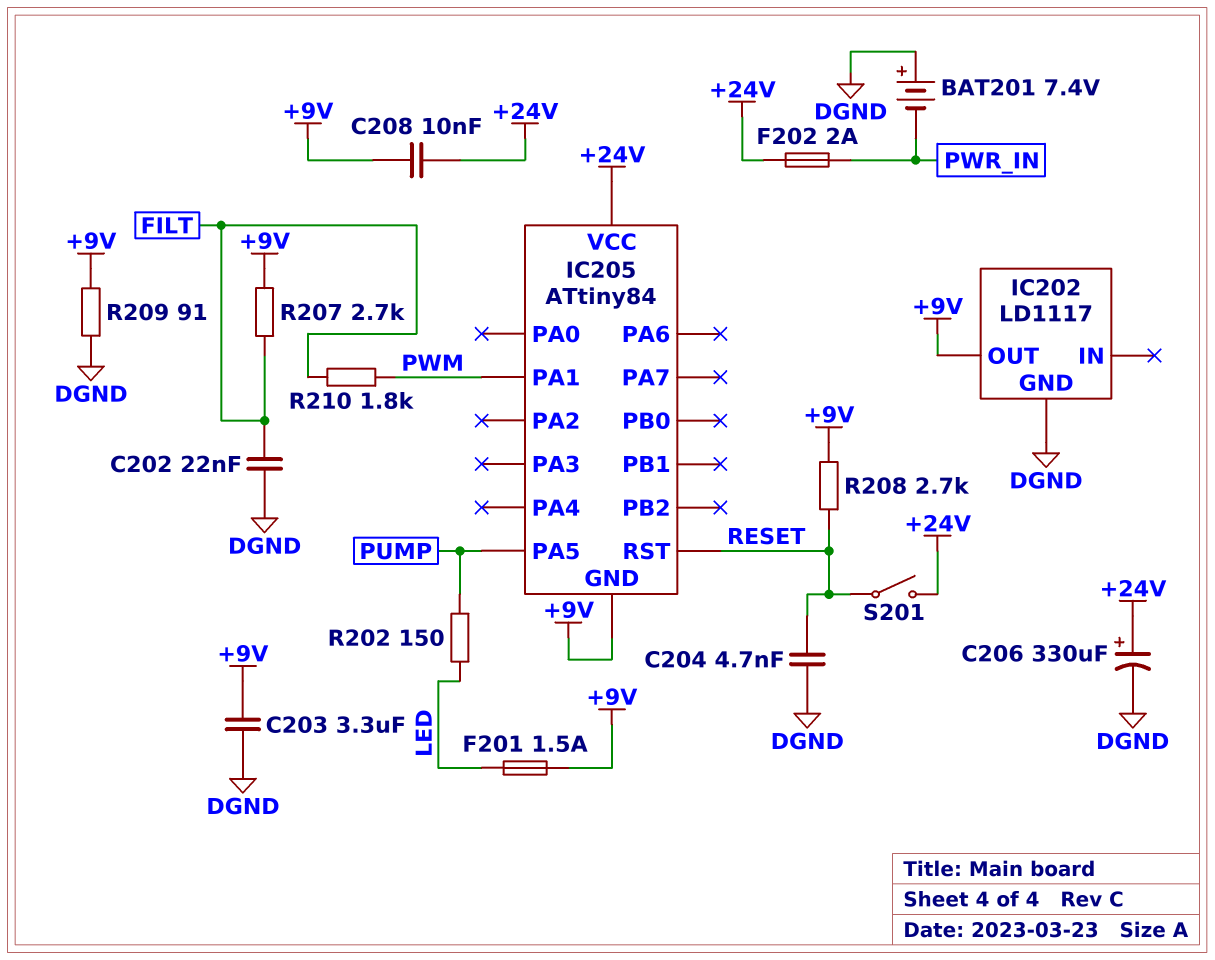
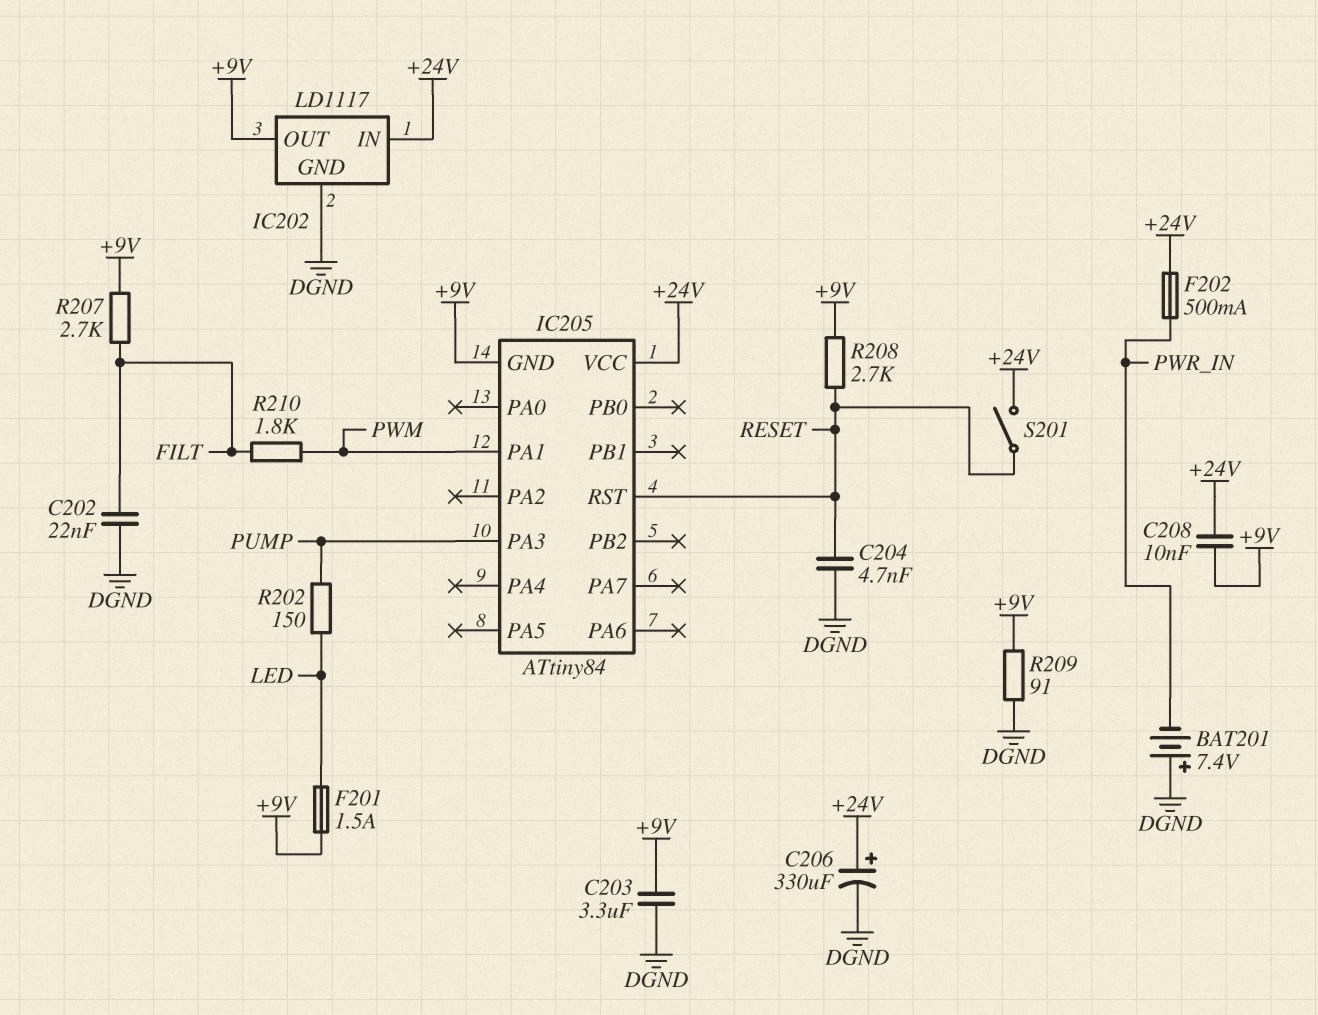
F202: 2A (+24V, PWR_IN) -> 500mA (+24V, PWR_IN)
IC202 pin IN: none -> +24V
IC205 pin PA3: none -> PUMP
IC205 pin PA5: PUMP -> none

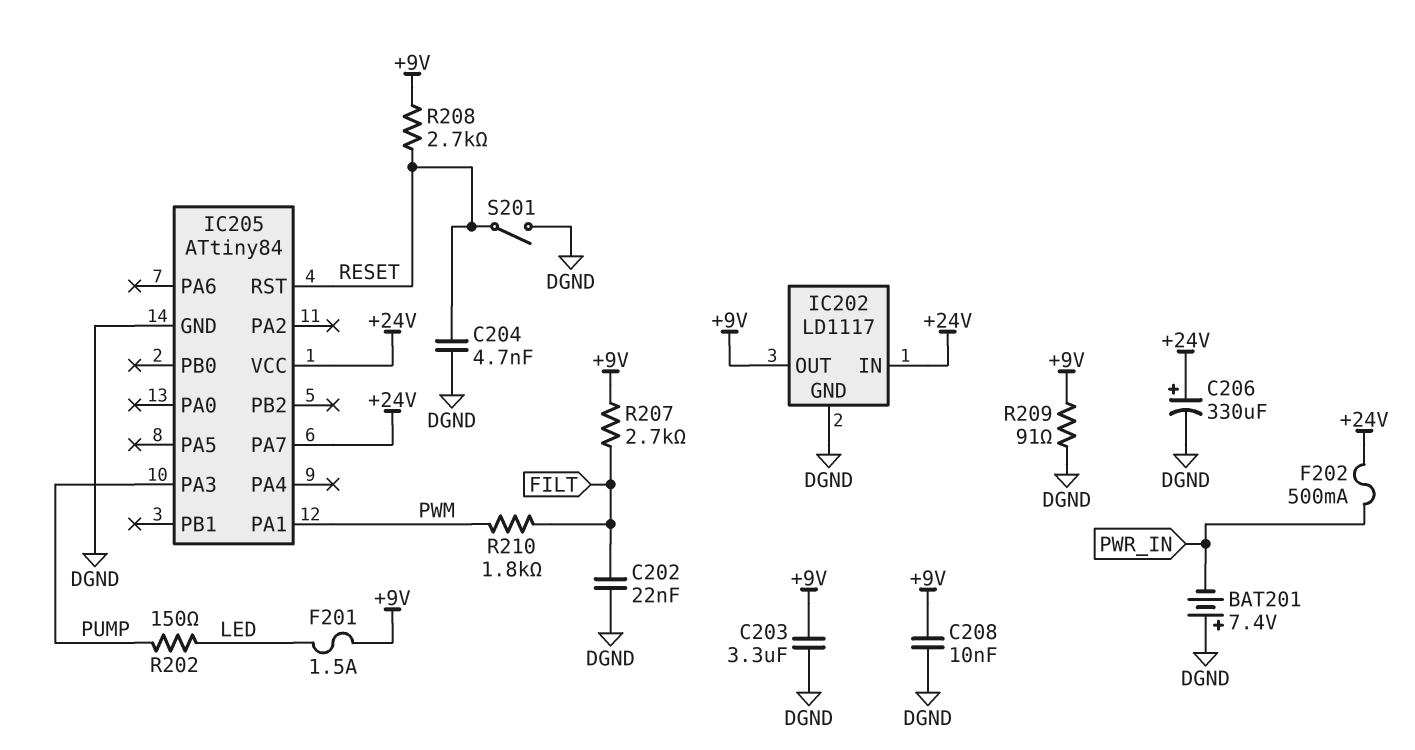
C208: 10nF (+9V, +24V) -> 10nF (+9V, DGND)
IC205 pin GND: +9V -> DGND
IC205 pin PA7: none -> +24V
S201: switch (+24V, RESET) -> switch (DGND, RESET)

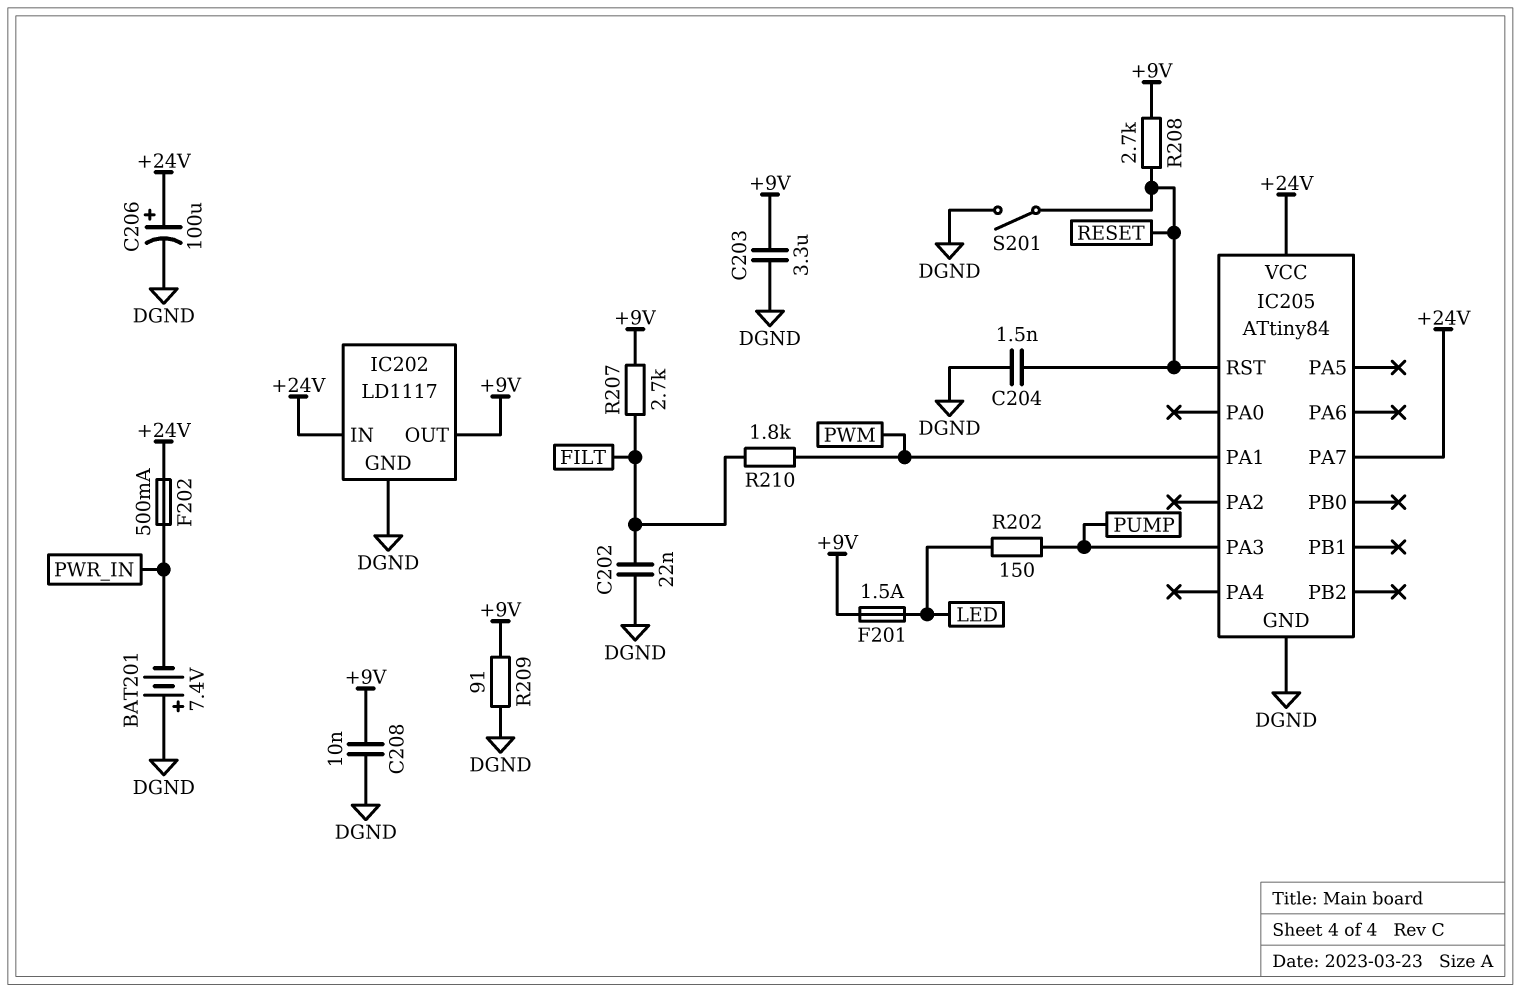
C204: 4.7nF (DGND, RESET) -> 1.5nF (DGND, RESET)
C206: 330uF (plus +24V, minus DGND) -> 100uF (plus +24V, minus DGND)

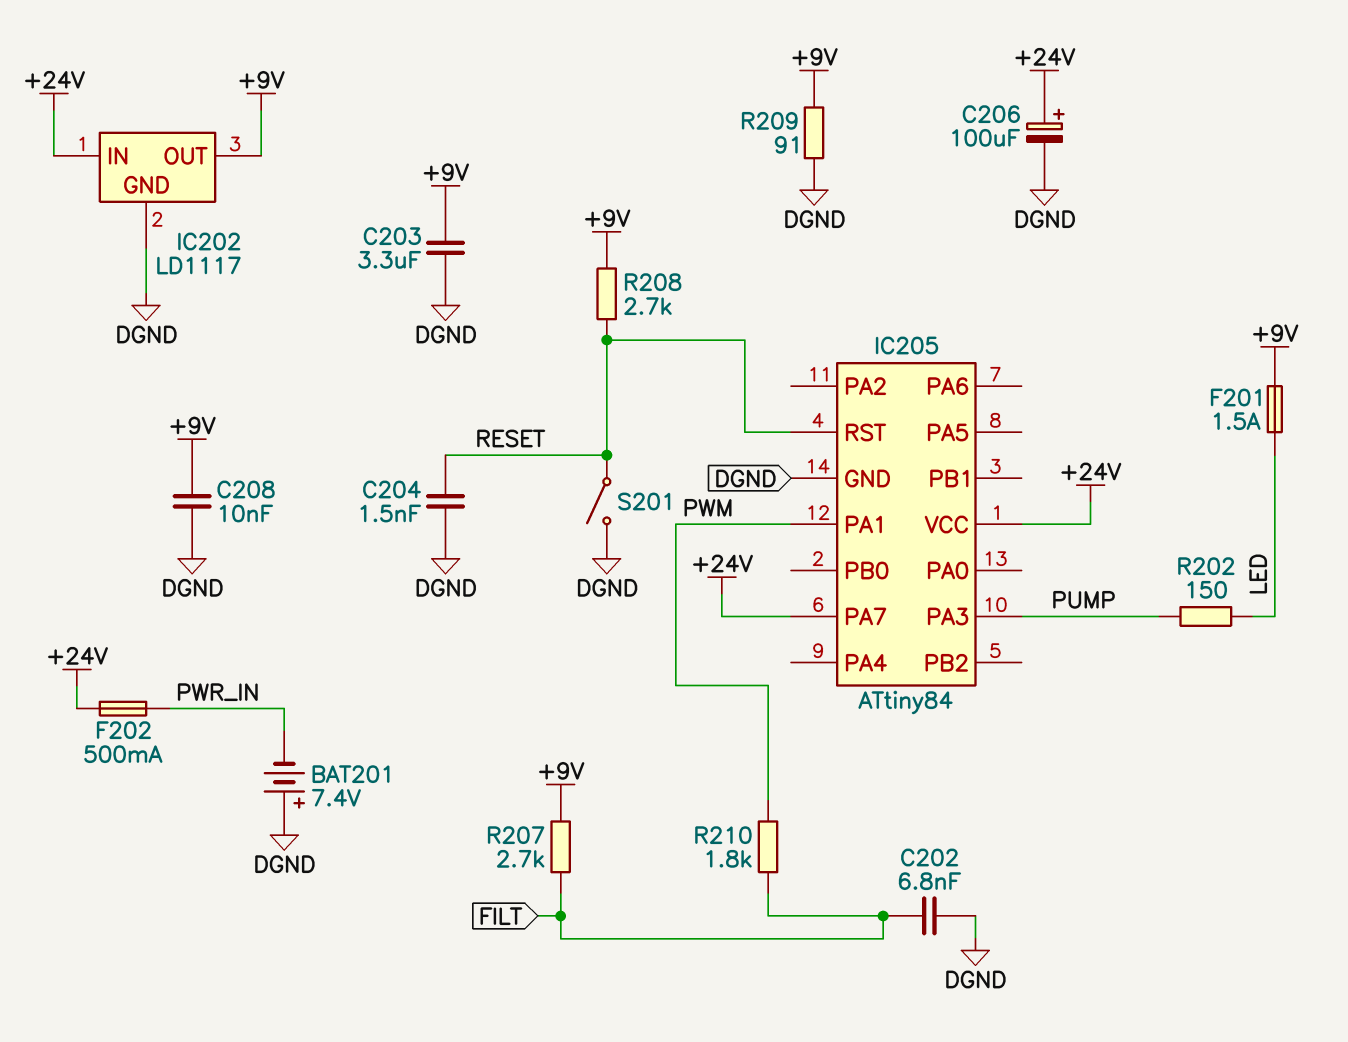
C202: 22nF (DGND, FILT) -> 6.8nF (DGND, FILT)

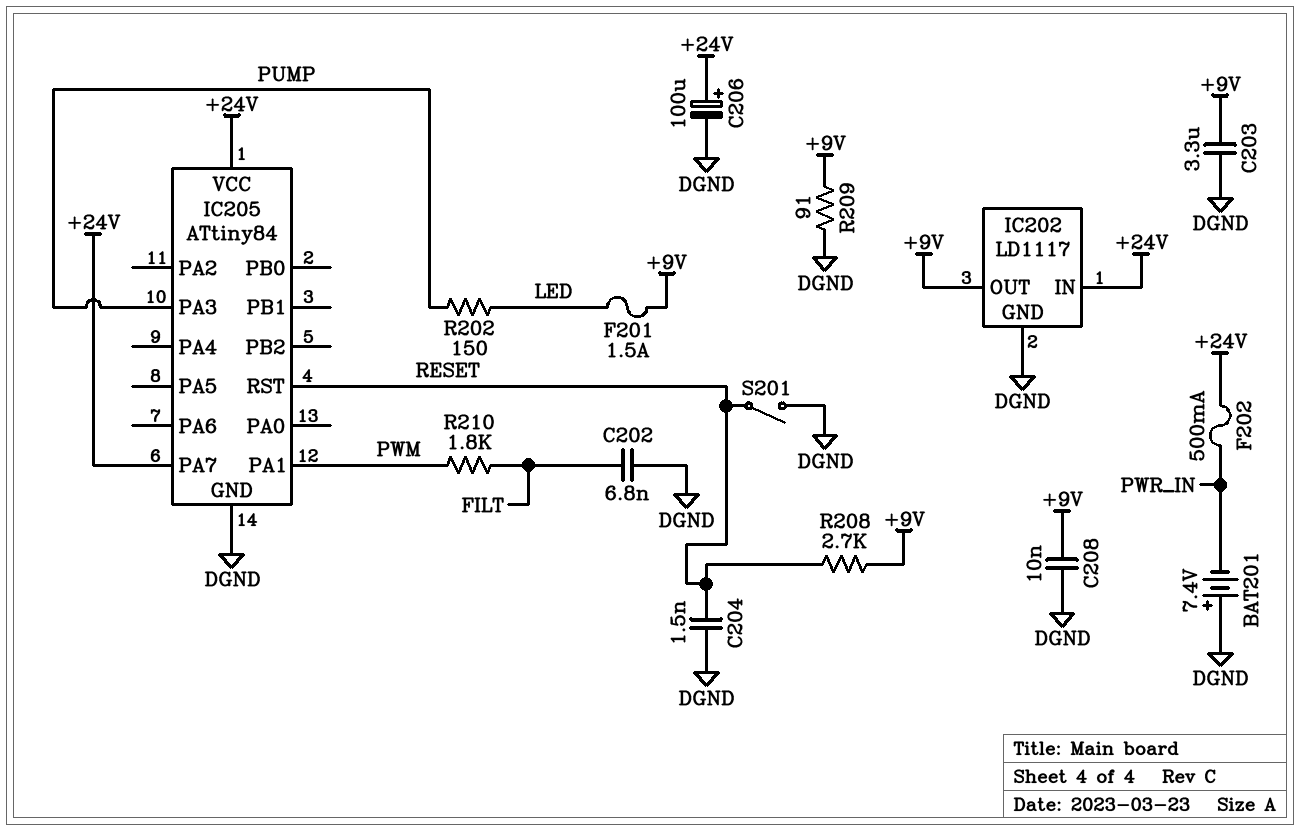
R207: 2.7k (+9V, FILT) -> none

